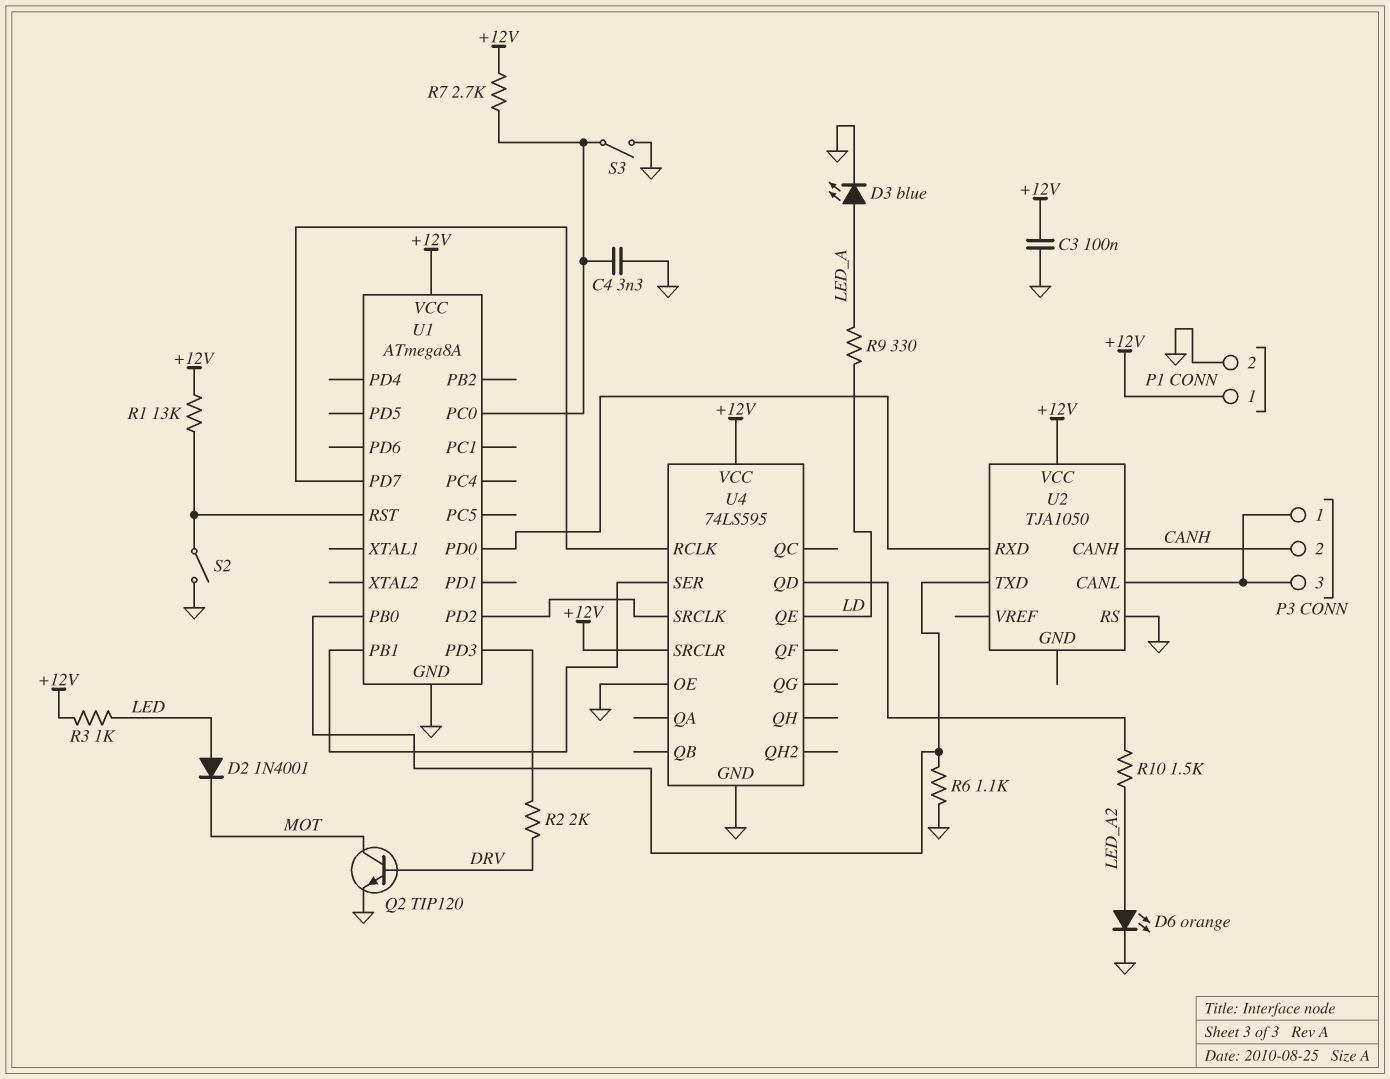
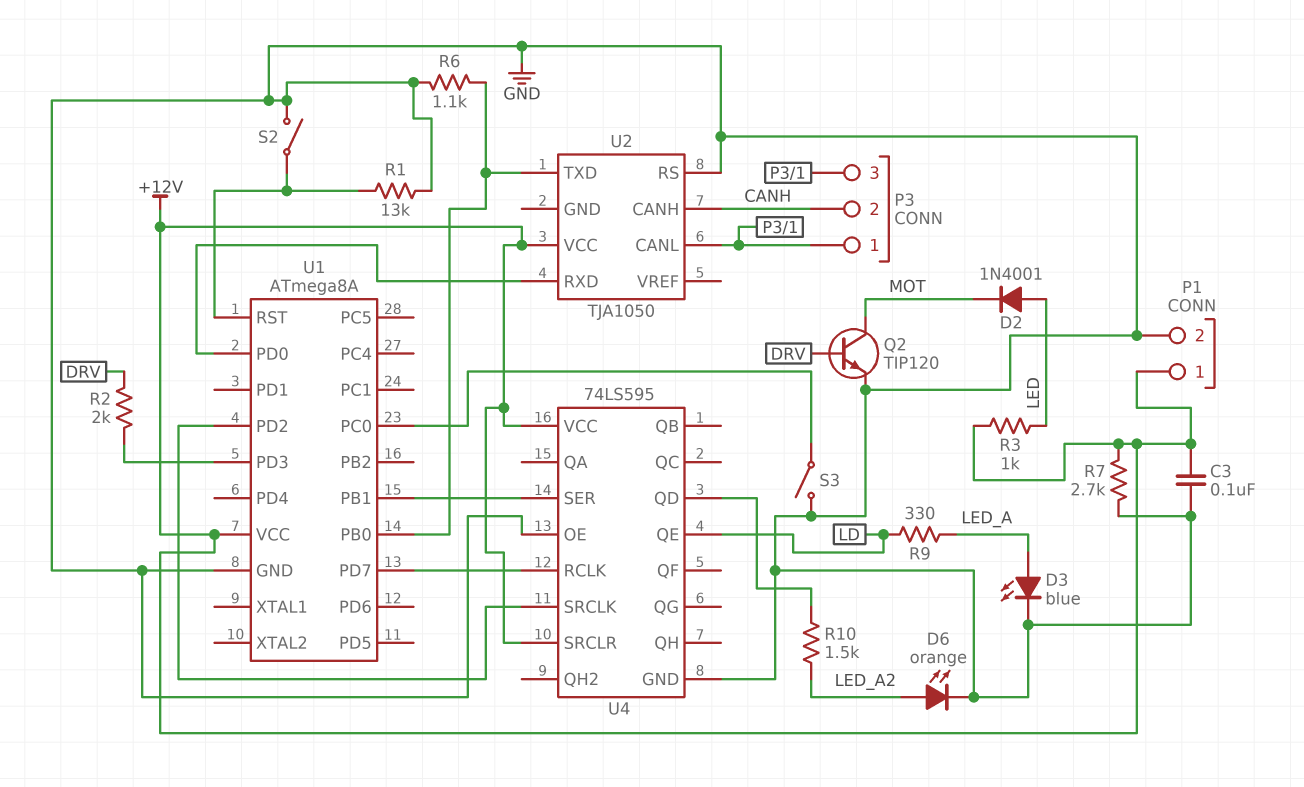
C4: 3.3nF (GND, U1/PC0) -> none
R1: 13k (+12V, U1/RST) -> 13k (GND, U1/RST)
R7: 2.7k (+12V, U1/PC0) -> 2.7k (+12V, GND)

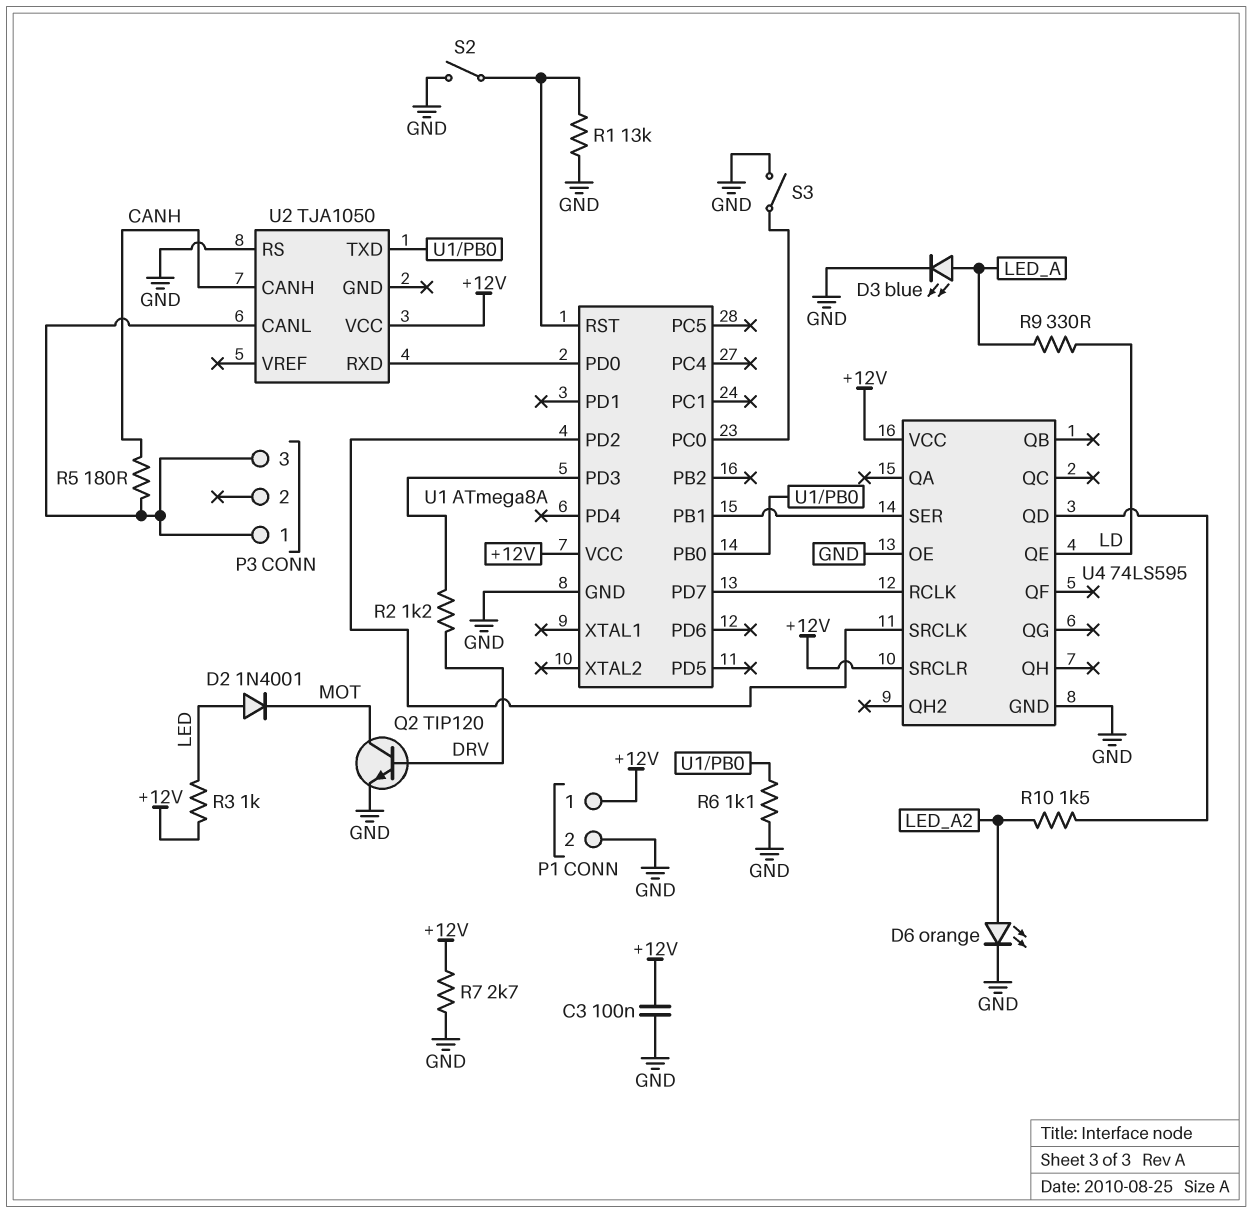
P3 pin 2: CANH -> none
R2: 2k (DRV, U1/PD3) -> 1.2k (DRV, U1/PD3)
R5: none -> 180 (CANH, P3/1)

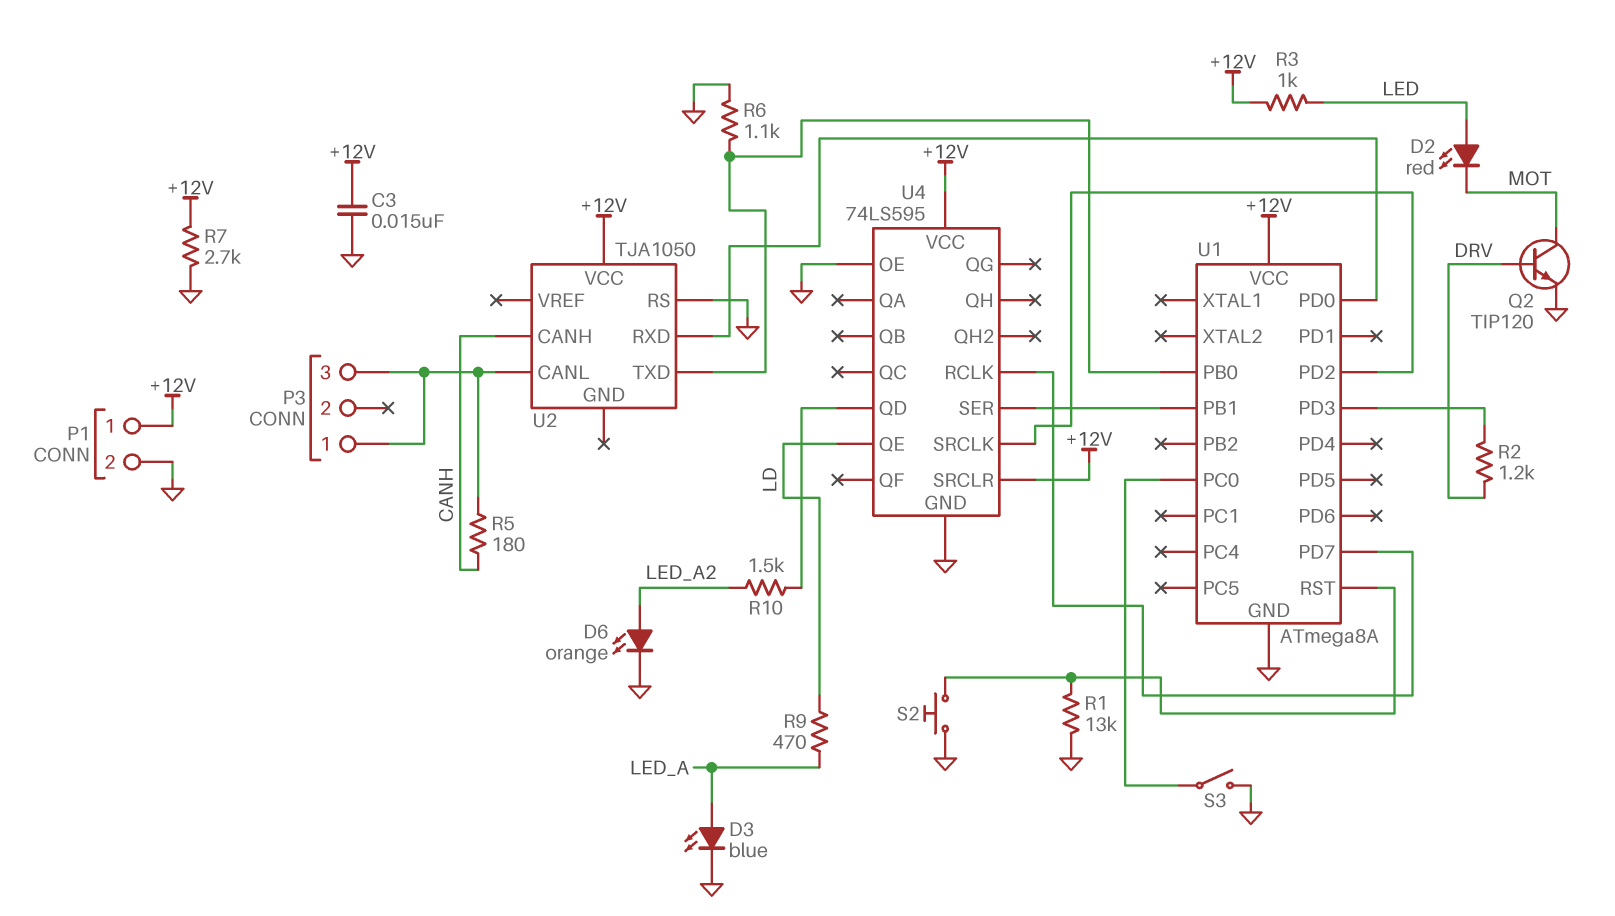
C3: 100nF (+12V, GND) -> 15nF (+12V, GND)
D2: diode 1N4001 (A LED, K MOT) -> LED red (A LED, K MOT)
R9: 330 (LD, LED_A) -> 470 (LD, LED_A)
S2: switch (GND, U1/RST) -> button (GND, U1/RST)

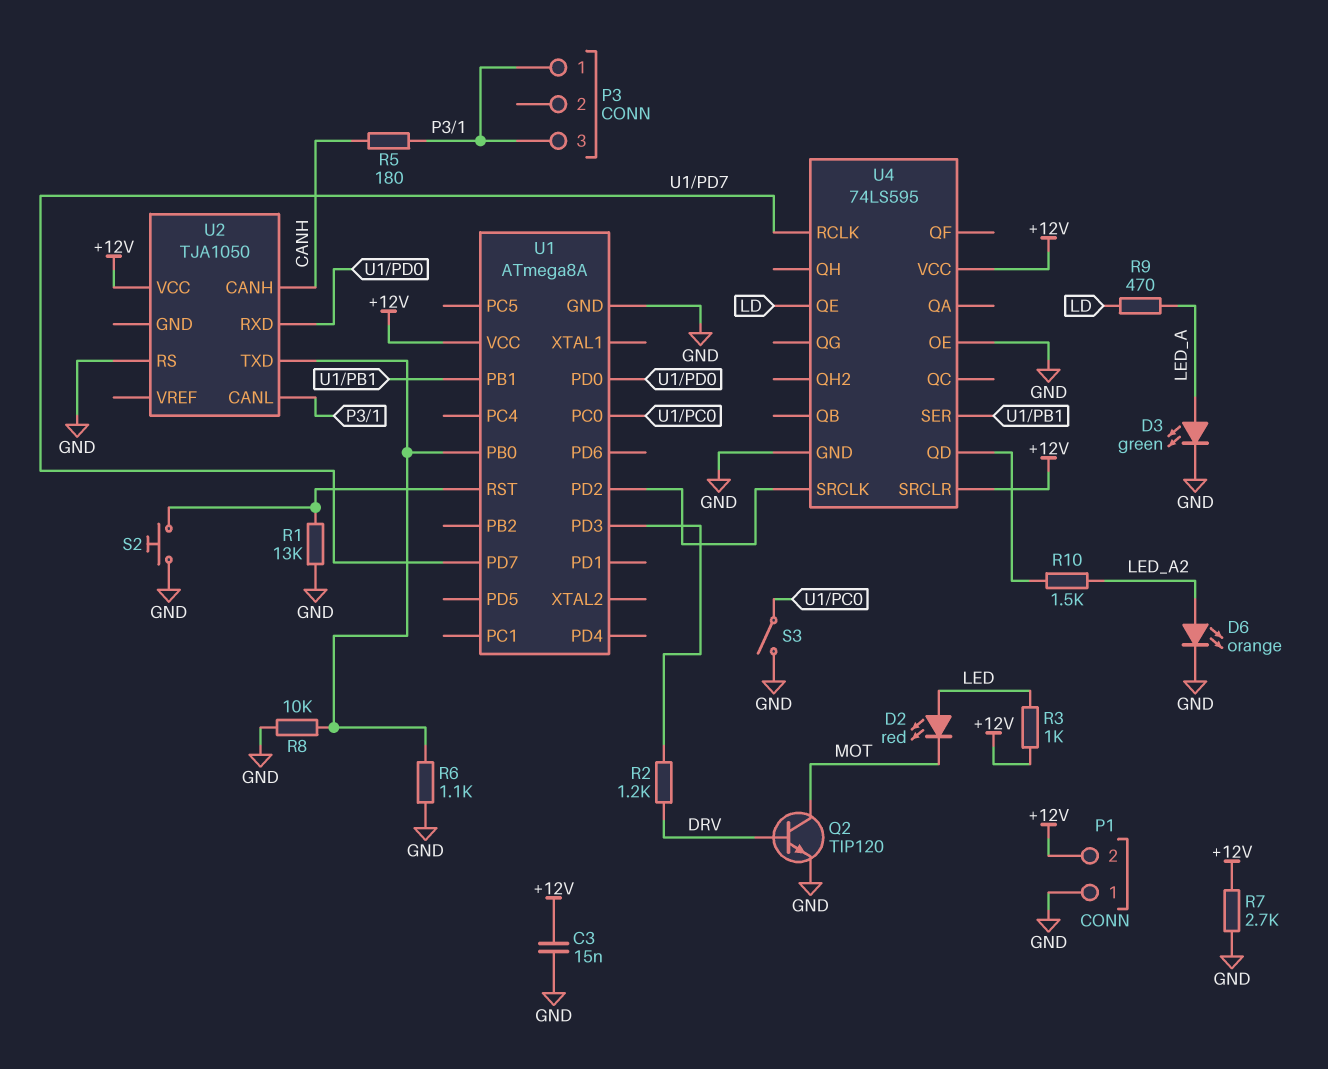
D3: LED blue (A LED_A, K GND) -> LED green (A LED_A, K GND)
P1 pin 1: +12V -> GND
P1 pin 2: GND -> +12V
R8: none -> 10k (GND, U1/PB0)

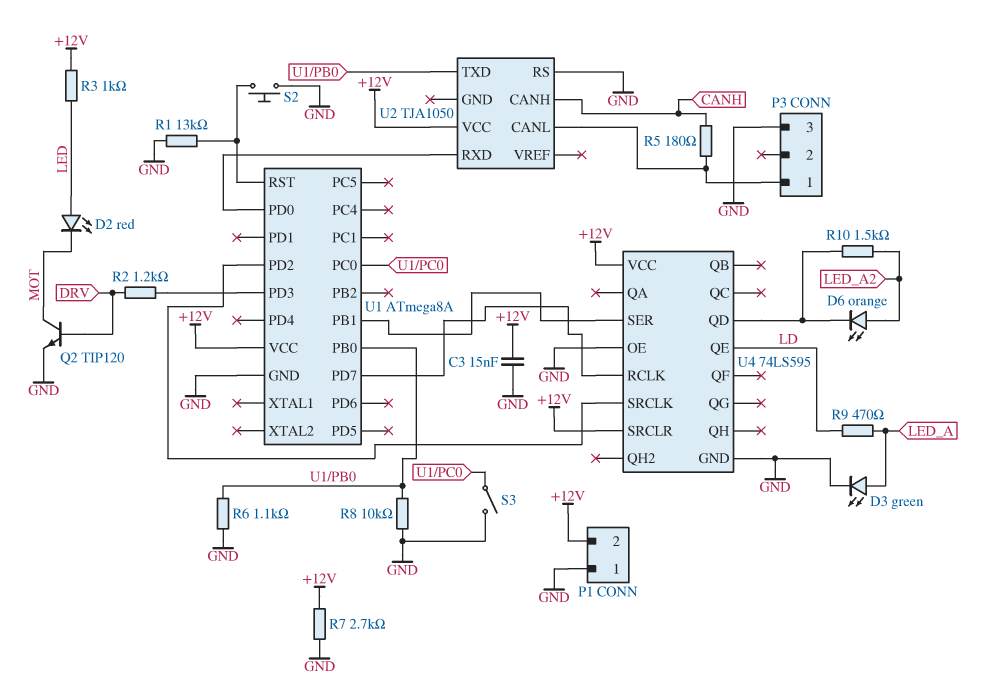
D6: LED orange (A LED_A2, K GND) -> LED orange (A LED_A2, K U4/QD)
P3 pin 3: P3/1 -> GND

